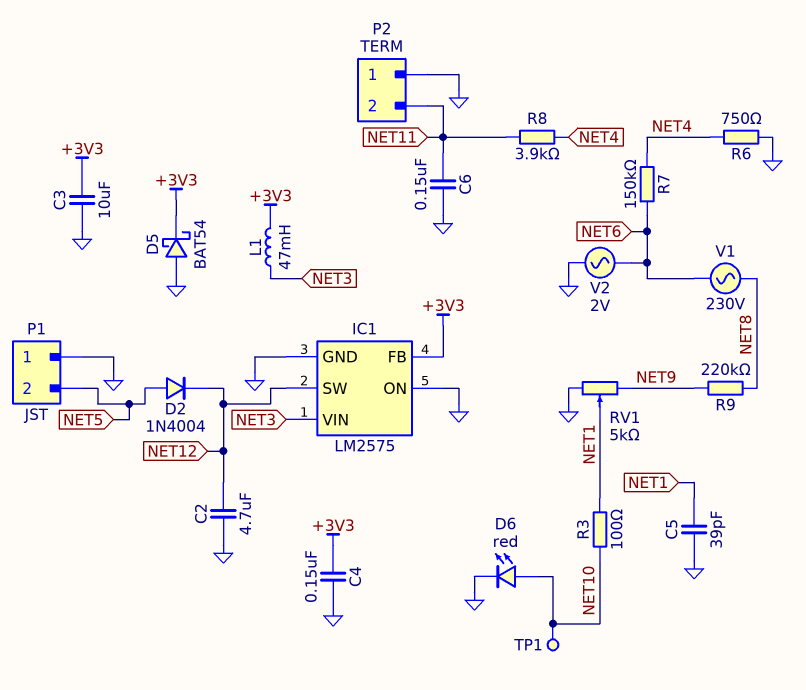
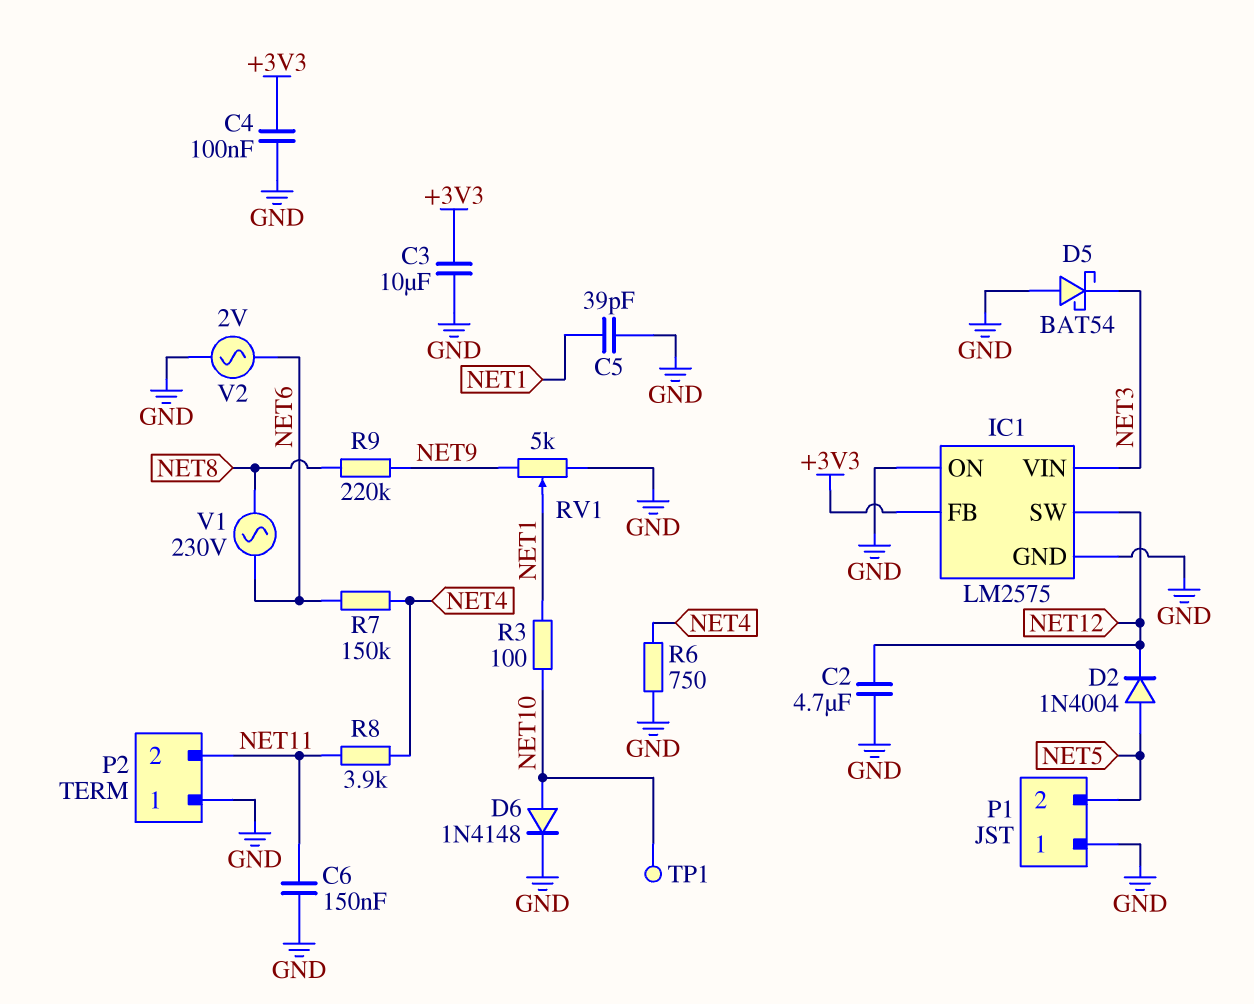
C4: 150nF (+3V3, GND) -> 100nF (+3V3, GND)
D5: schottky BAT54 (A GND, K +3V3) -> schottky BAT54 (A GND, K NET3)
D6: LED red (A NET10, K GND) -> diode 1N4148 (A NET10, K GND)
L1: 47mH (+3V3, NET3) -> none

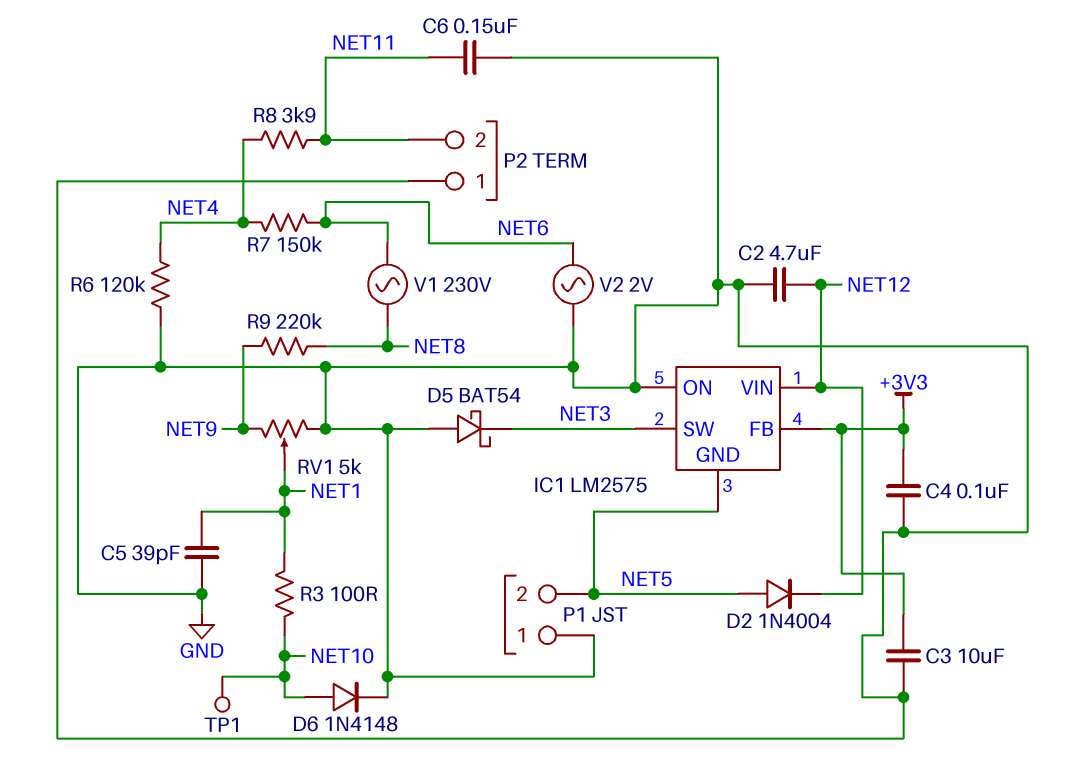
IC1 pin GND: GND -> NET5
IC1 pin SW: NET12 -> NET3
IC1 pin VIN: NET3 -> NET12
R6: 750 (GND, NET4) -> 120k (GND, NET4)

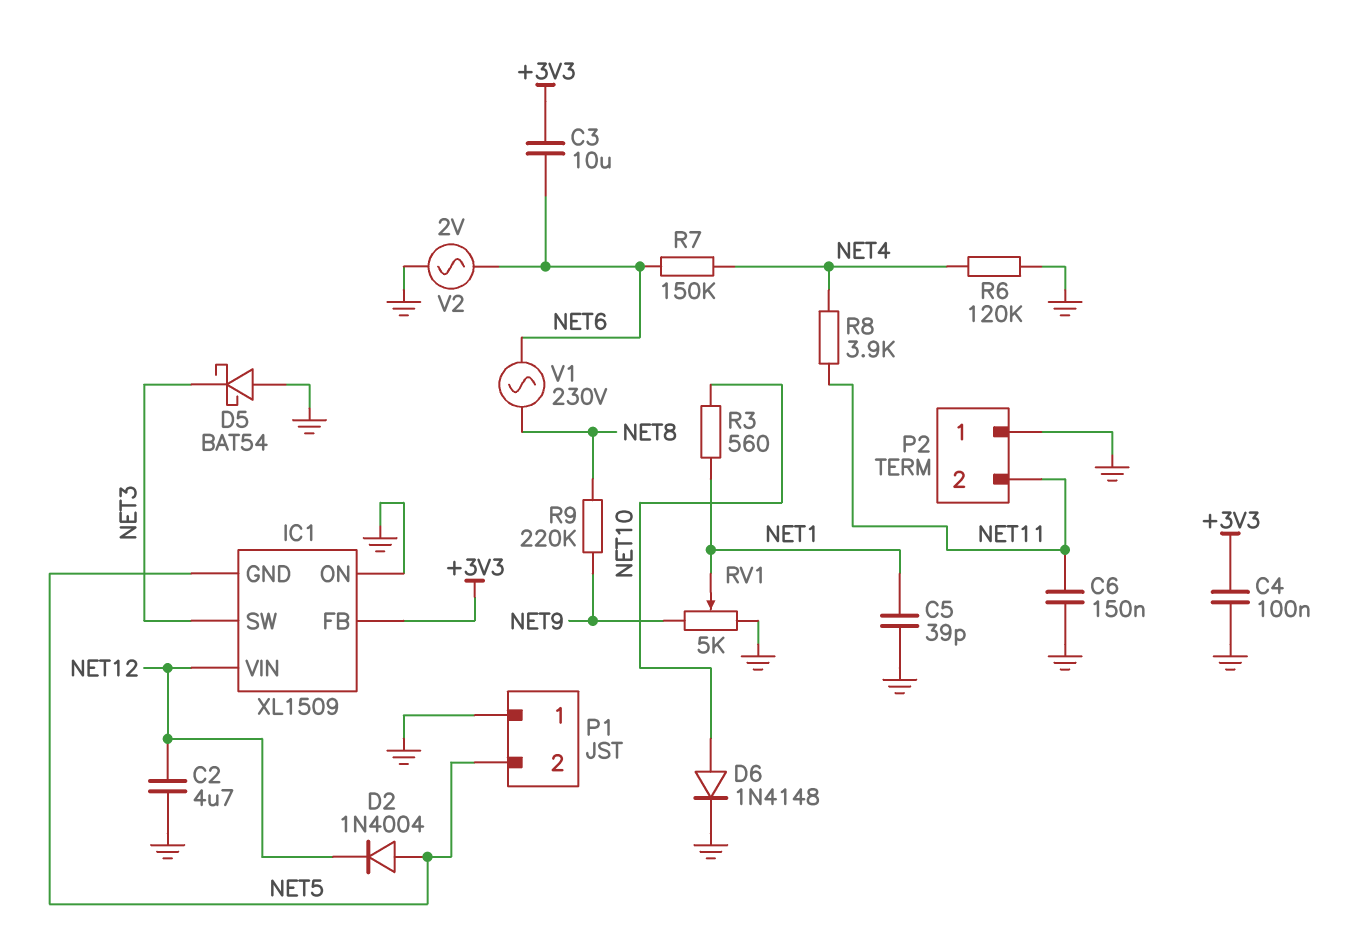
C3: 10uF (+3V3, GND) -> 10uF (+3V3, NET6)
IC1: LM2575 -> XL1509
R3: 100 (NET1, NET10) -> 560 (NET1, NET10)
TP1: test point (NET10) -> none

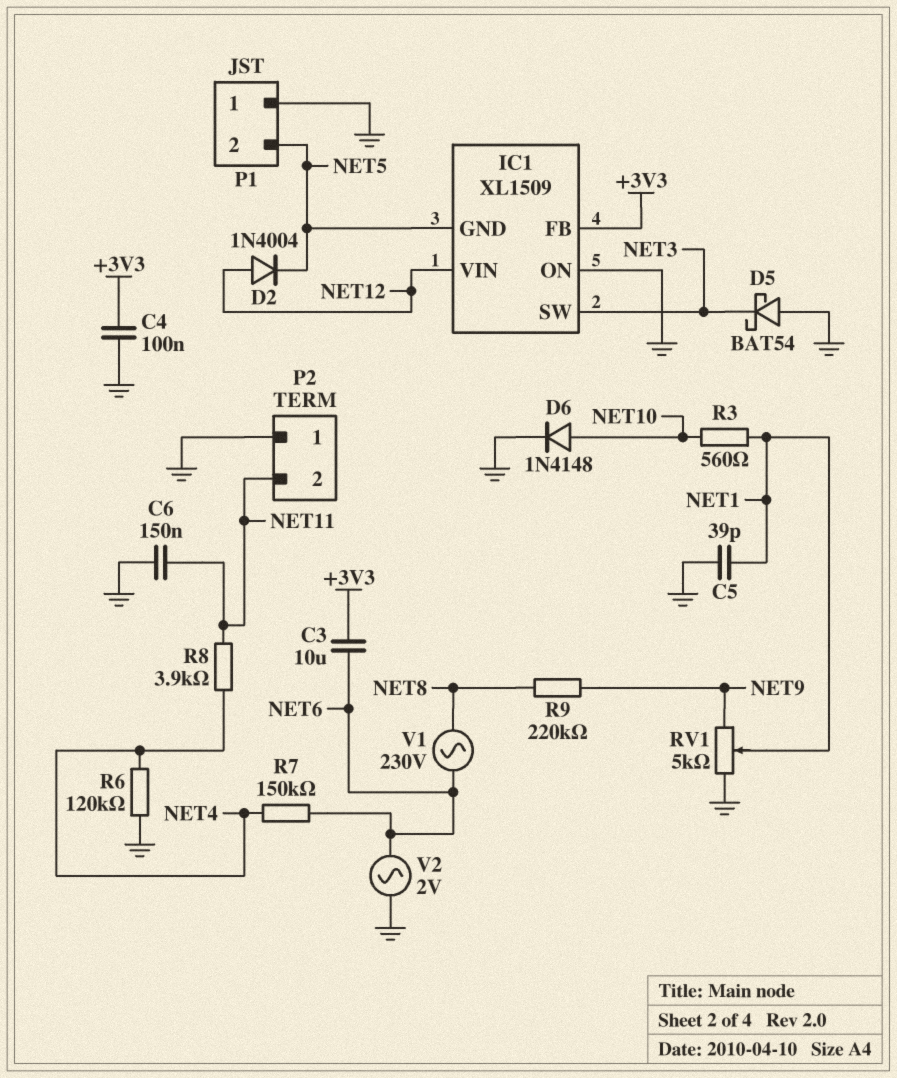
C2: 4.7uF (GND, NET12) -> none
D2: diode 1N4004 (A NET5, K NET12) -> diode 1N4004 (A NET12, K NET5)

